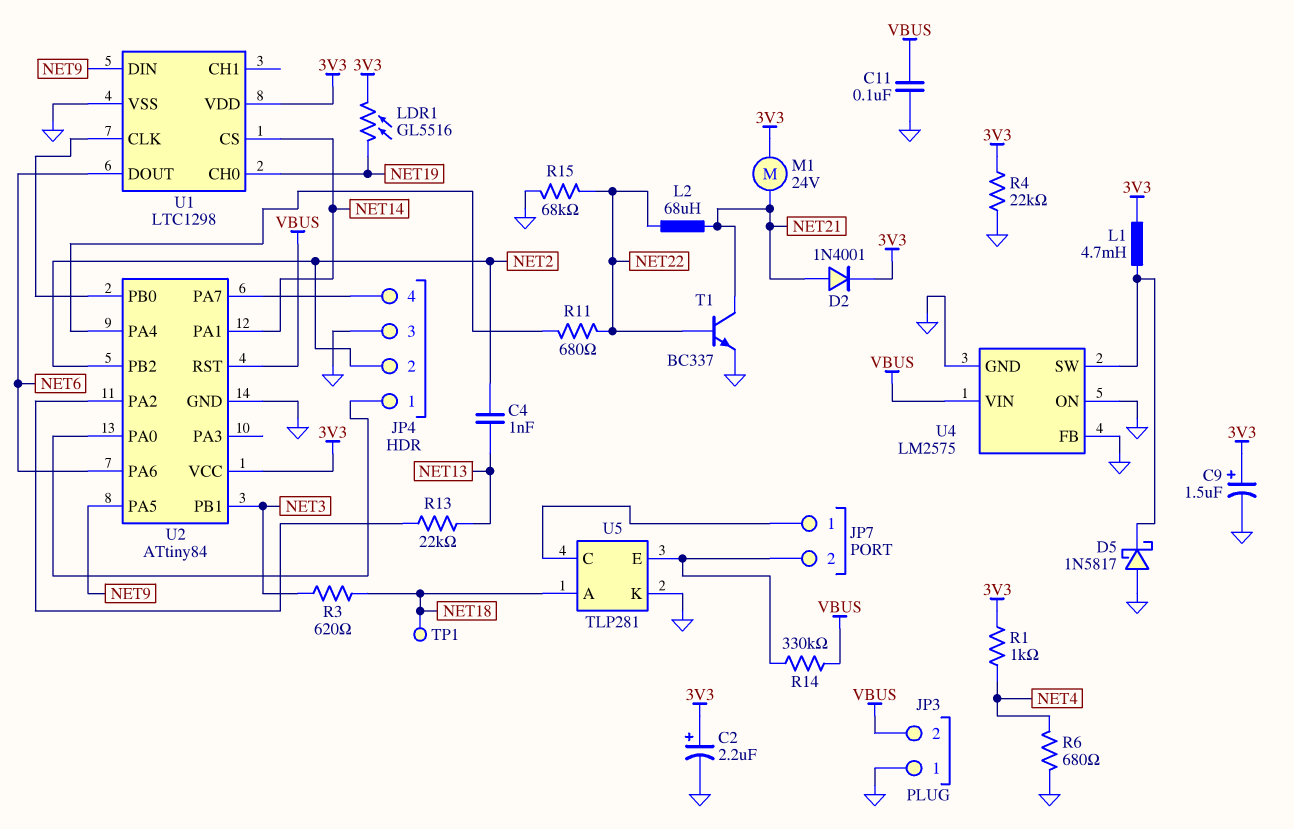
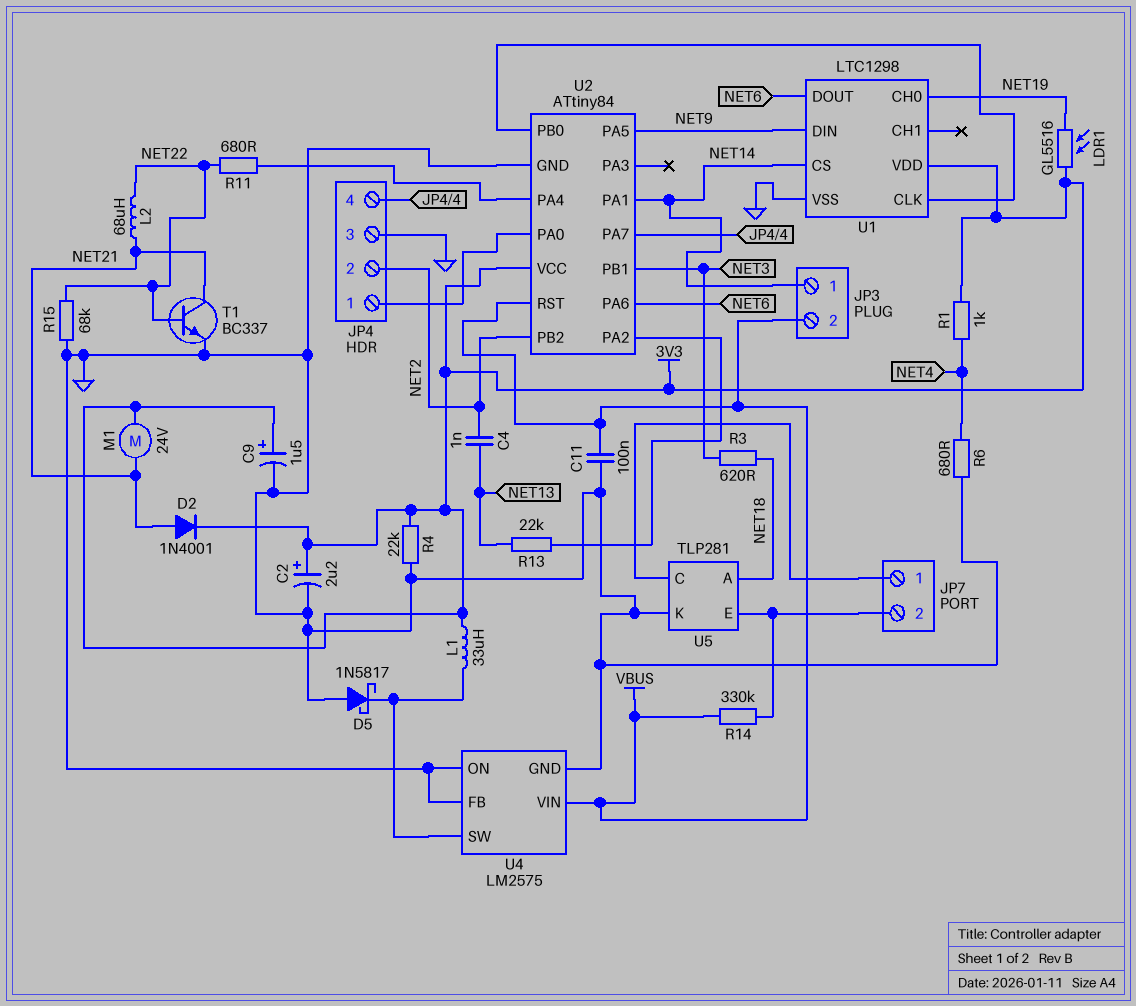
JP3 pin 1: GND -> NET14
L1: 4.7mH (3V3, U4/SW) -> 33uH (3V3, U4/SW)
TP1: test point (NET18) -> none

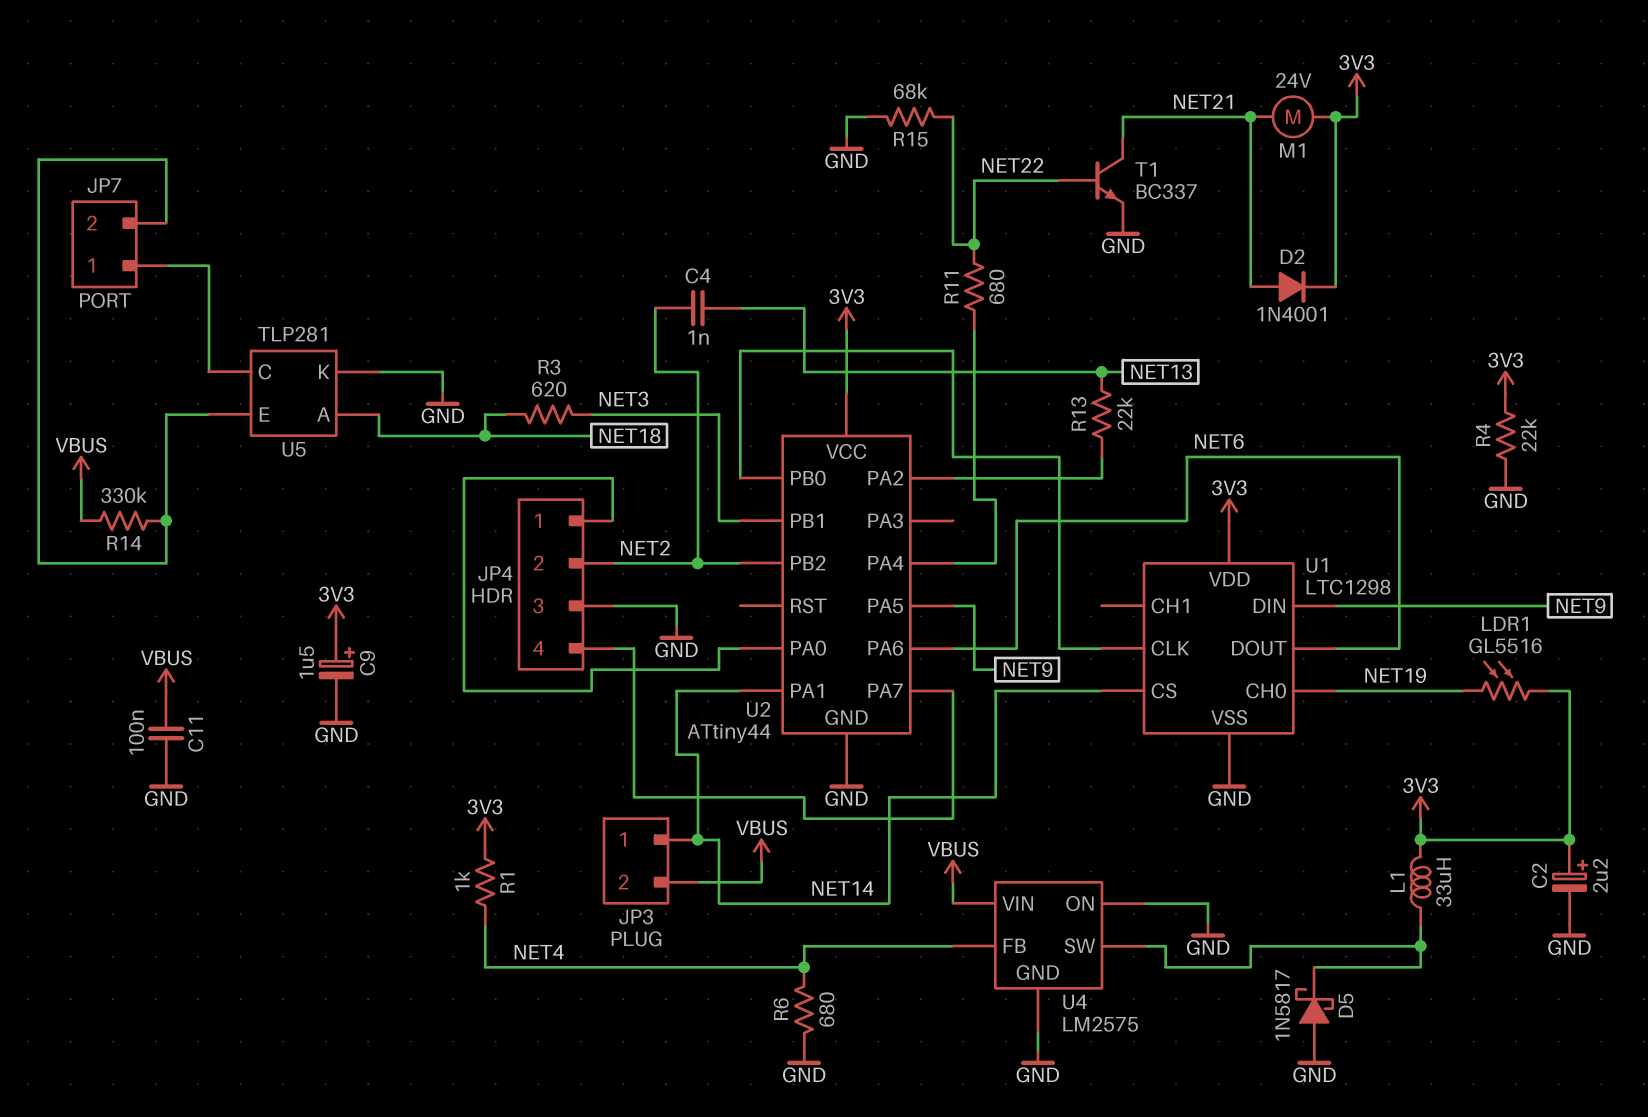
L2: 68uH (NET21, NET22) -> none
U2: ATtiny84 -> ATtiny44
U2 pin RST: VBUS -> none
U4 pin FB: GND -> NET4

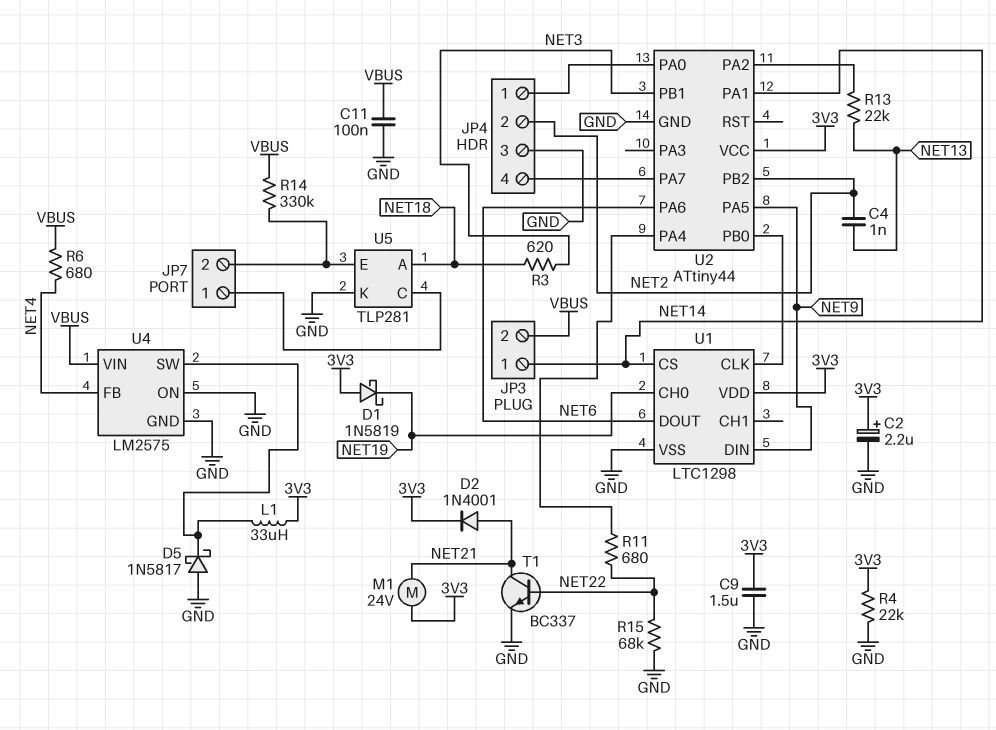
C9: 1.5uF (plus 3V3, minus GND) -> 1.5uF (3V3, GND)
D1: none -> schottky 1N5819 (A 3V3, K NET19)
LDR1: GL5516 (3V3, NET19) -> none
R1: 1k (3V3, NET4) -> none
R6: 680 (GND, NET4) -> 680 (NET4, VBUS)

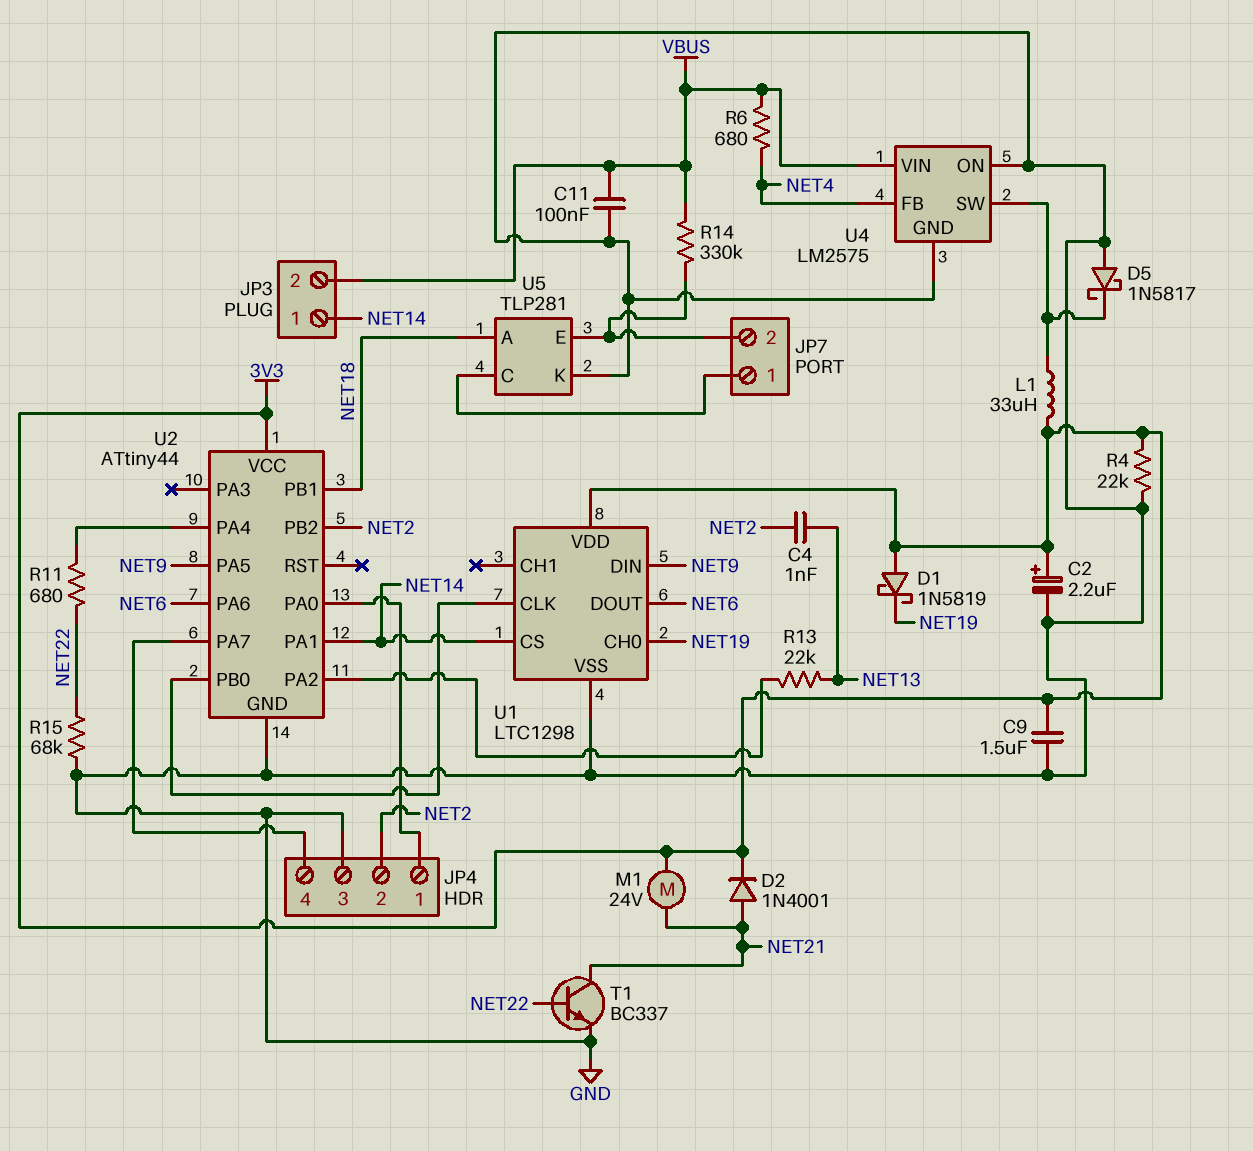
R3: 620 (NET3, NET18) -> none
U2 pin PB1: NET3 -> NET18

